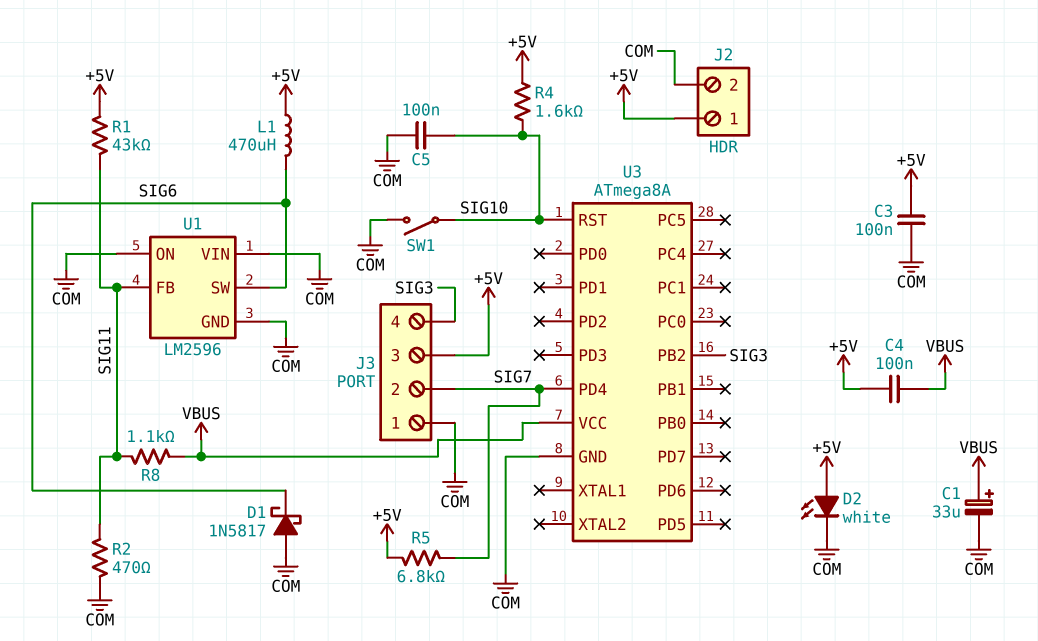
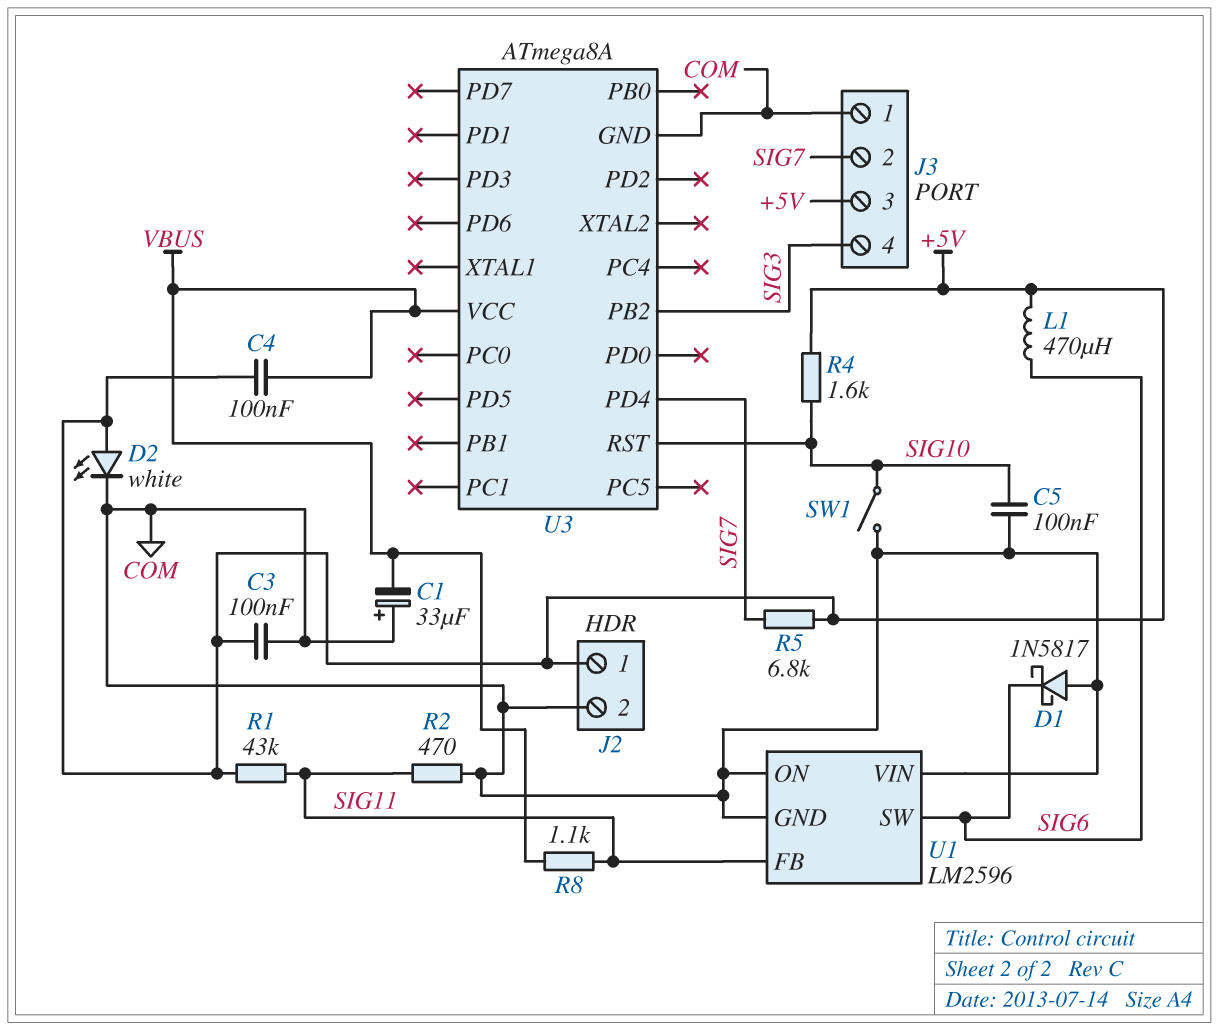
C1: 33uF (plus VBUS, minus COM) -> 33uF (plus COM, minus VBUS)

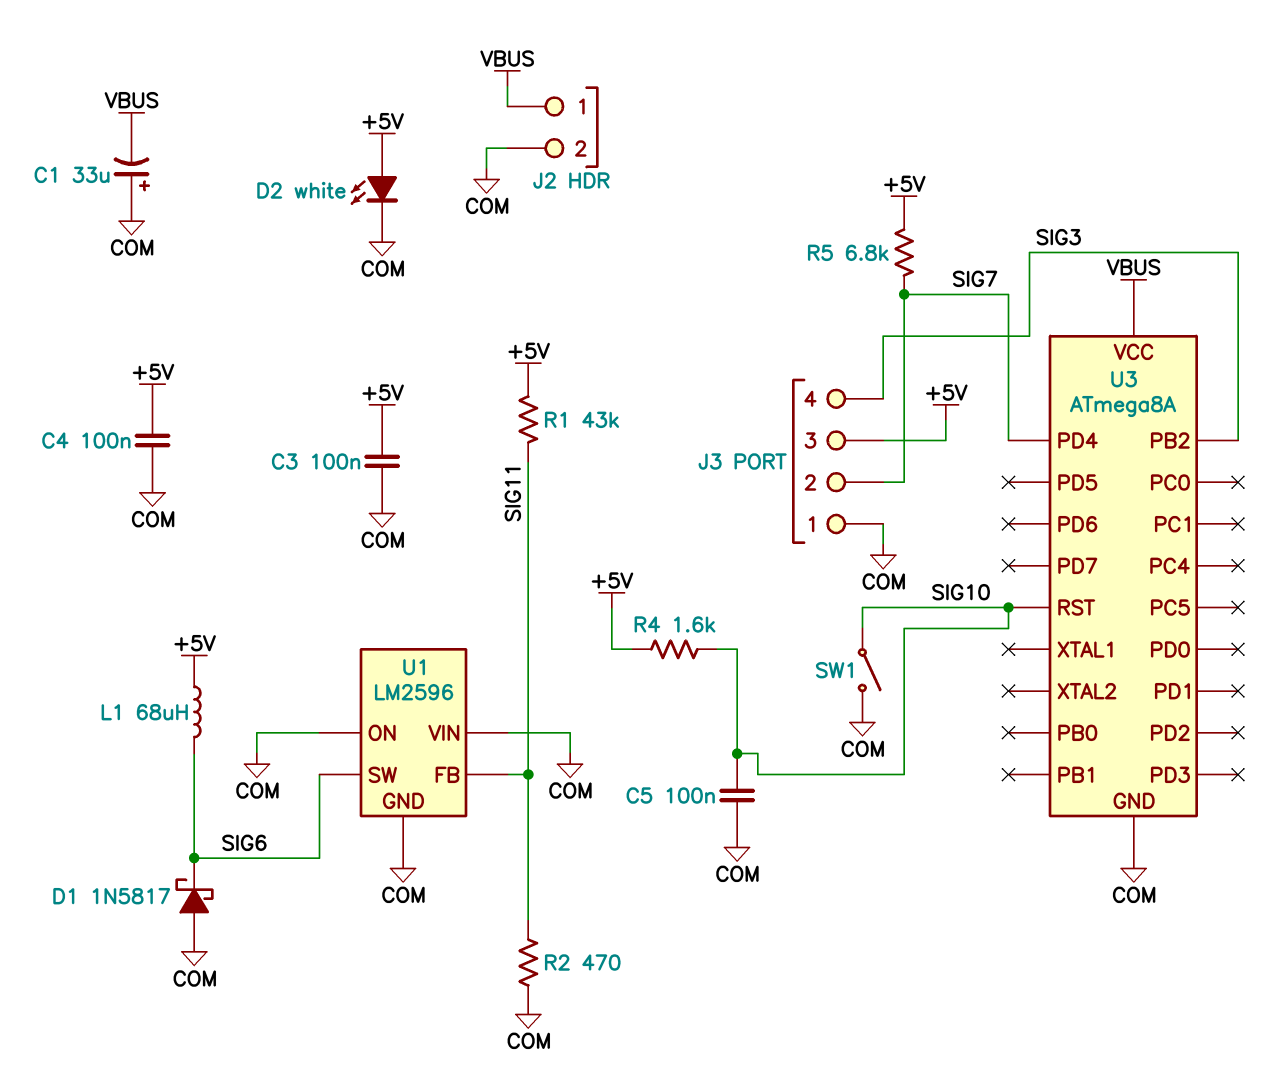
C4: 100nF (+5V, VBUS) -> 100nF (+5V, COM)
J2 pin 1: +5V -> VBUS
L1: 470uH (+5V, SIG6) -> 68uH (+5V, SIG6)
R8: 1.1k (SIG11, VBUS) -> none

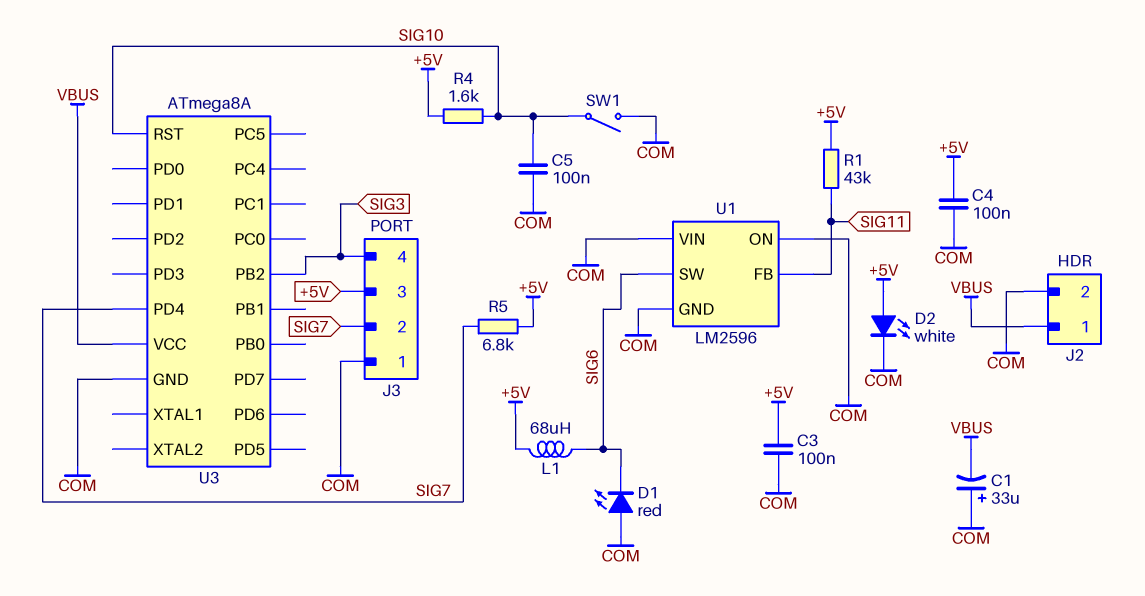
D1: schottky 1N5817 (A COM, K SIG6) -> LED red (A COM, K SIG6)
R2: 470 (COM, SIG11) -> none

